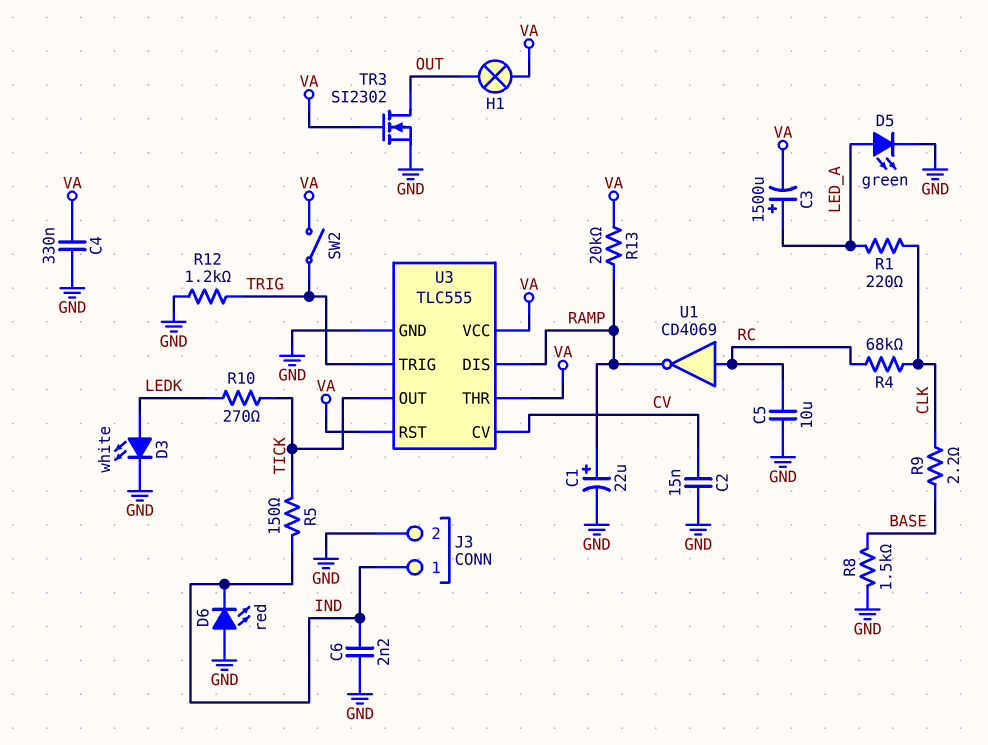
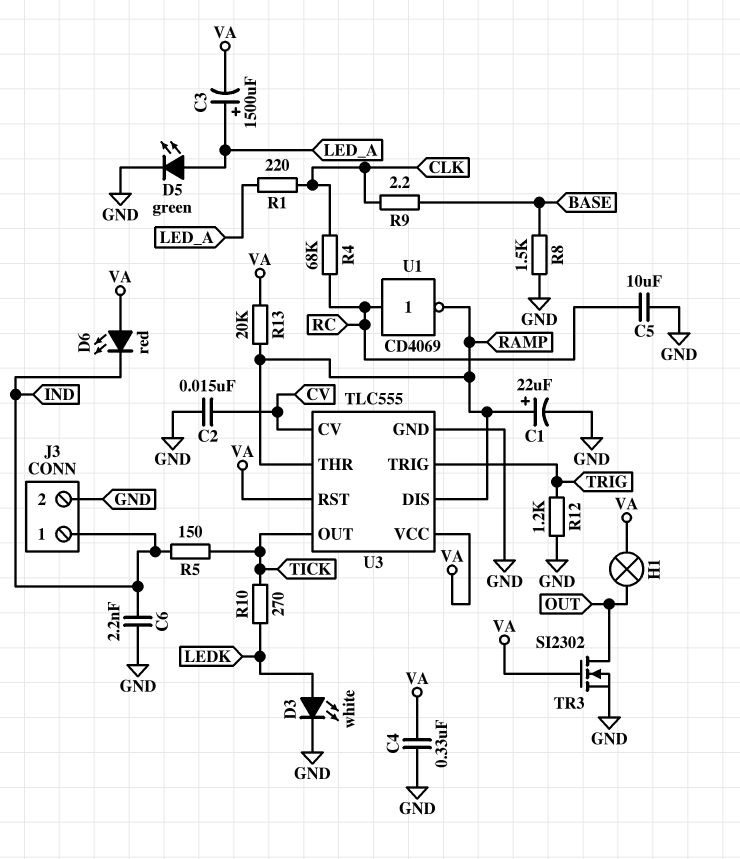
D6: LED red (A GND, K IND) -> LED red (A VA, K IND)
SW2: switch (TRIG, VA) -> none
U3 pin THR: VA -> RAMP

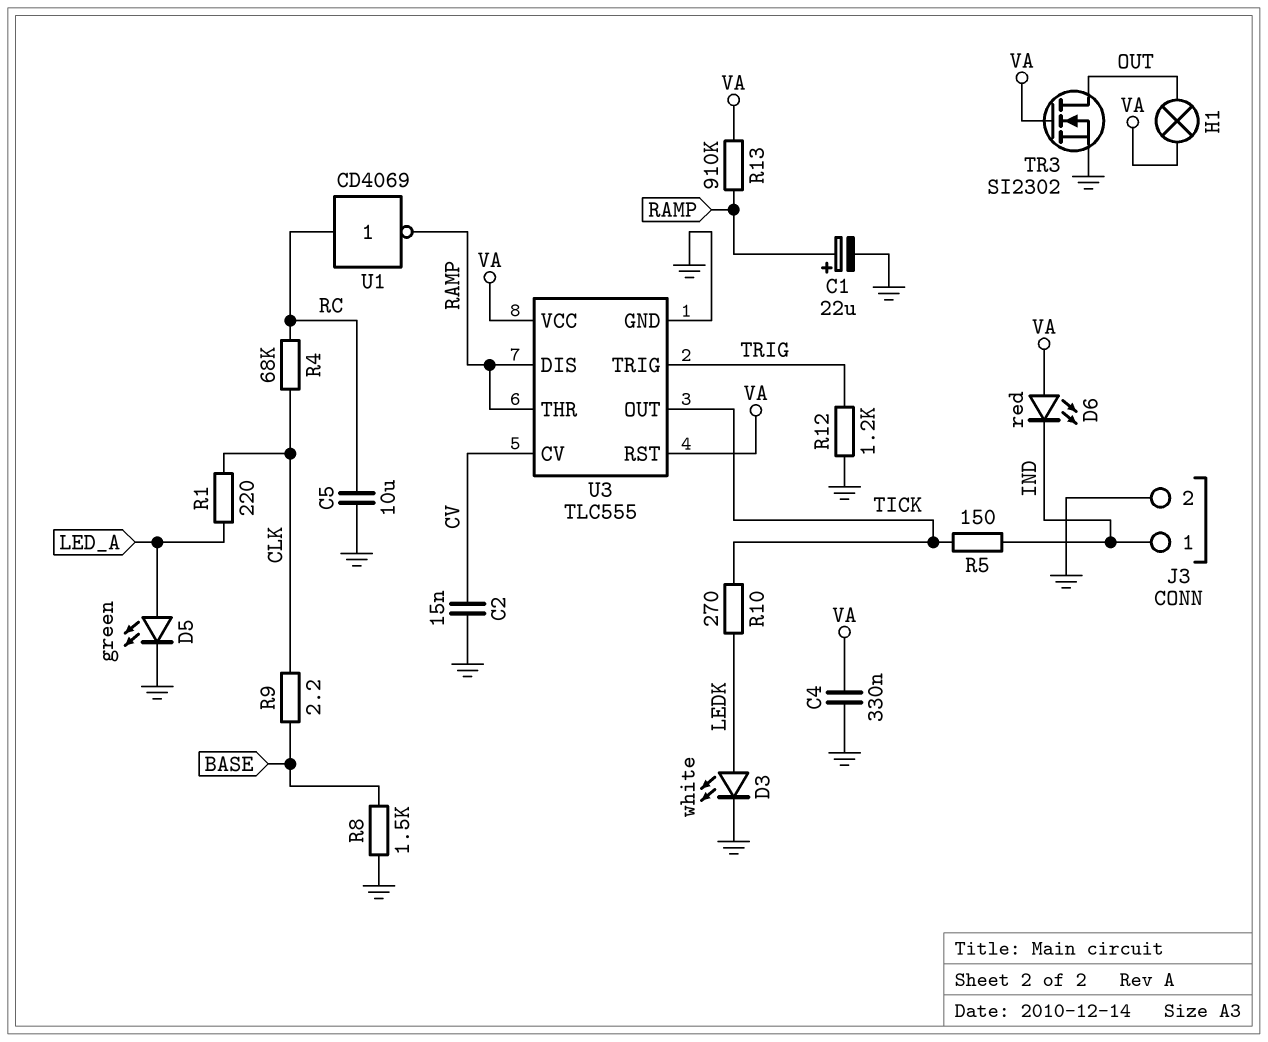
C3: 1500uF (plus LED_A, minus VA) -> none
C6: 2.2nF (GND, IND) -> none
R13: 20k (RAMP, VA) -> 910k (RAMP, VA)

